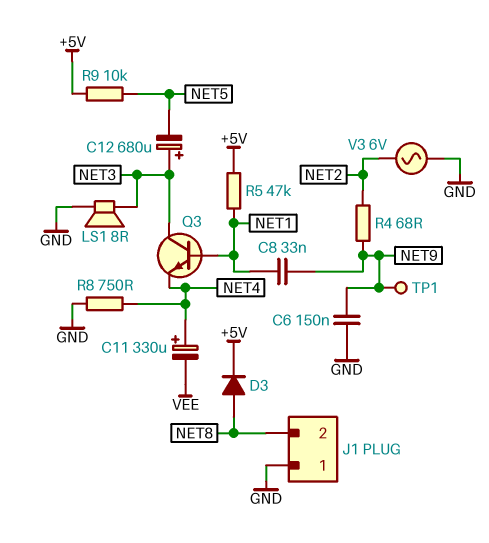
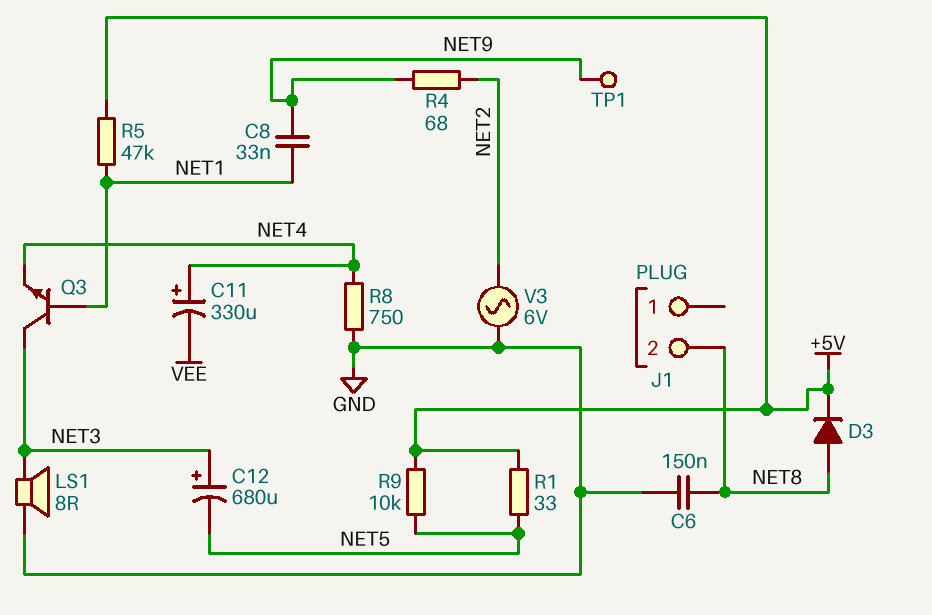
C6: 150nF (GND, NET9) -> 150nF (GND, NET8)
J1 pin 1: GND -> none
R1: none -> 33 (+5V, NET5)

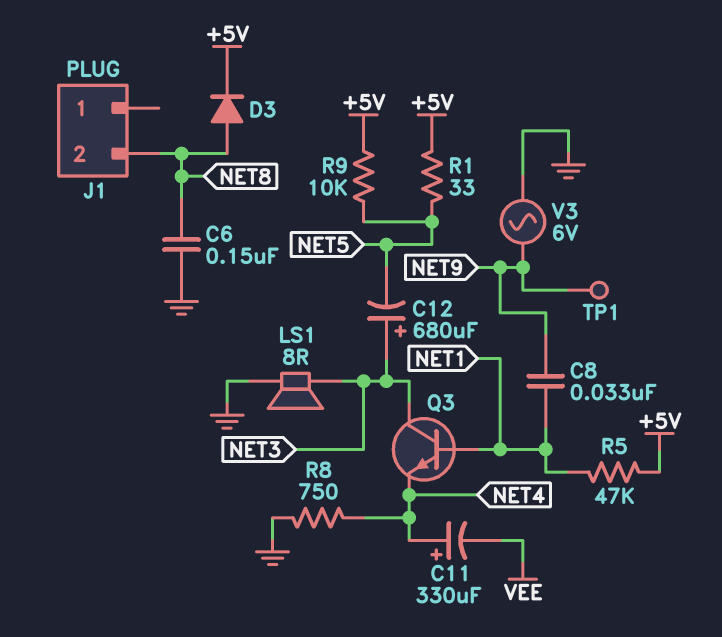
R4: 68 (NET2, NET9) -> none
V3: AC 6V (GND, NET2) -> AC 6V (GND, NET9)

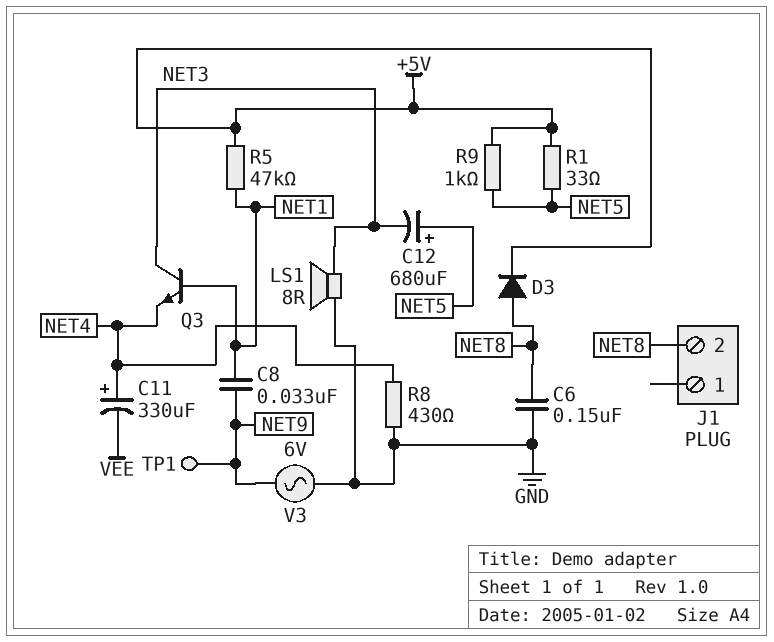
C12: 680uF (plus NET3, minus NET5) -> 680uF (plus NET5, minus NET3)
R8: 750 (GND, NET4) -> 430 (GND, NET4)
R9: 10k (+5V, NET5) -> 1k (+5V, NET5)

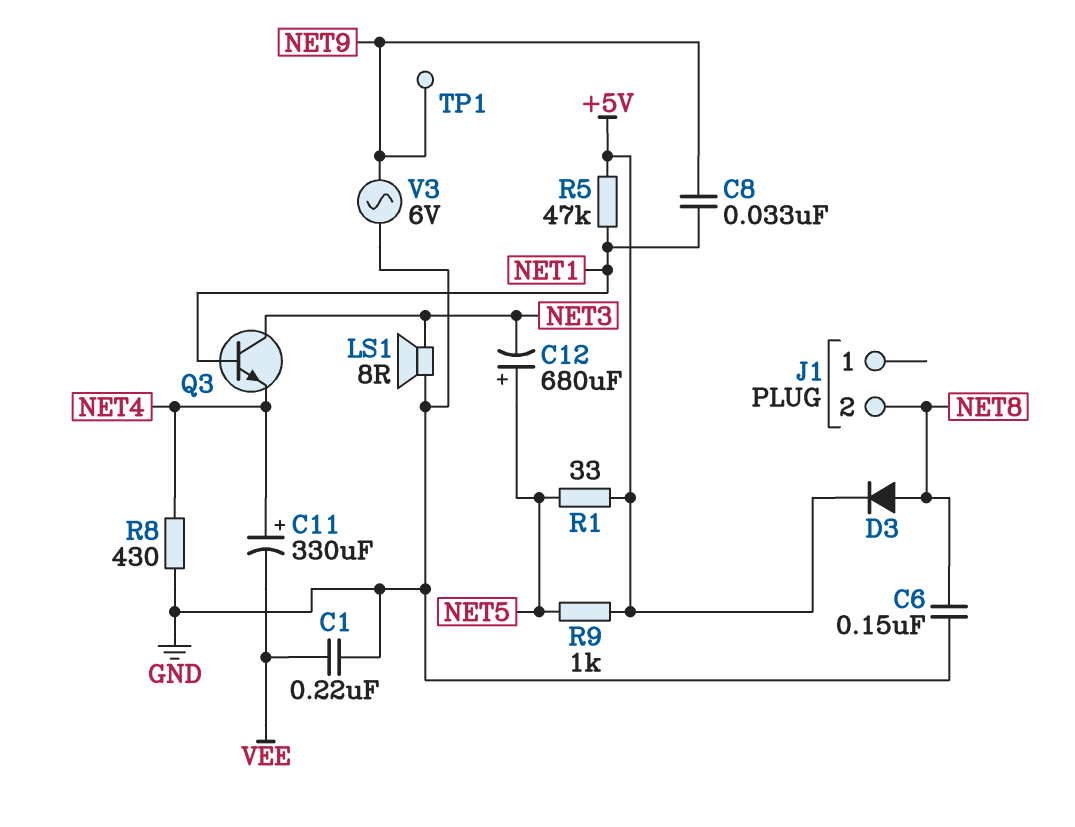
C1: none -> 220nF (GND, VEE)

